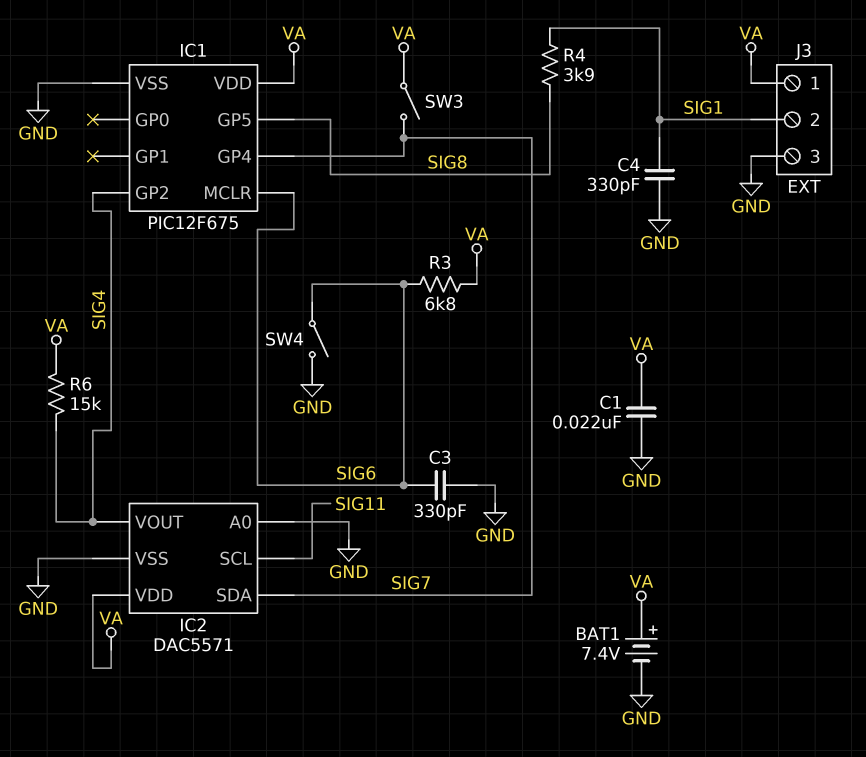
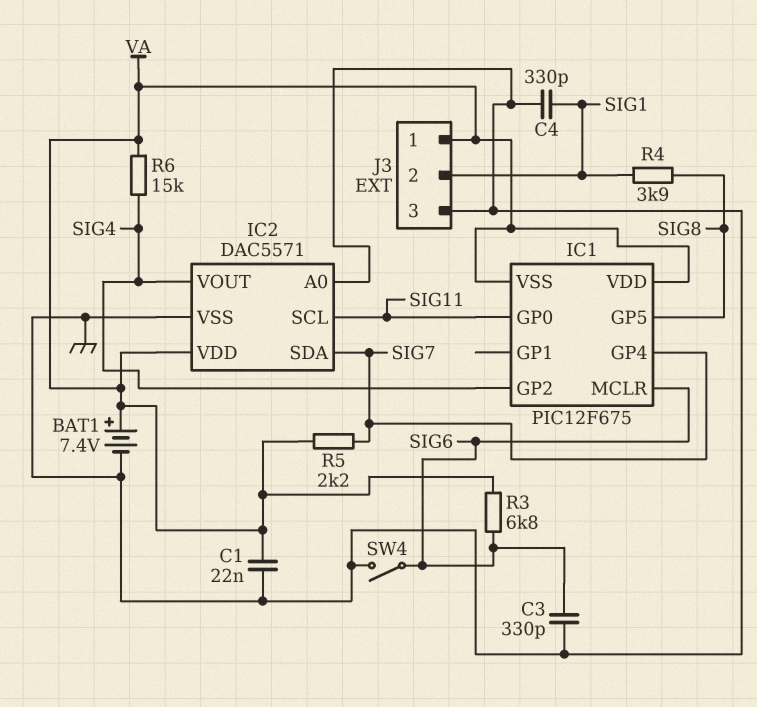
IC1 pin GP0: none -> SIG11
IC1 pin VSS: GND -> VA
R5: none -> 2.2k (SIG7, VA)
SW3: switch (SIG7, VA) -> none

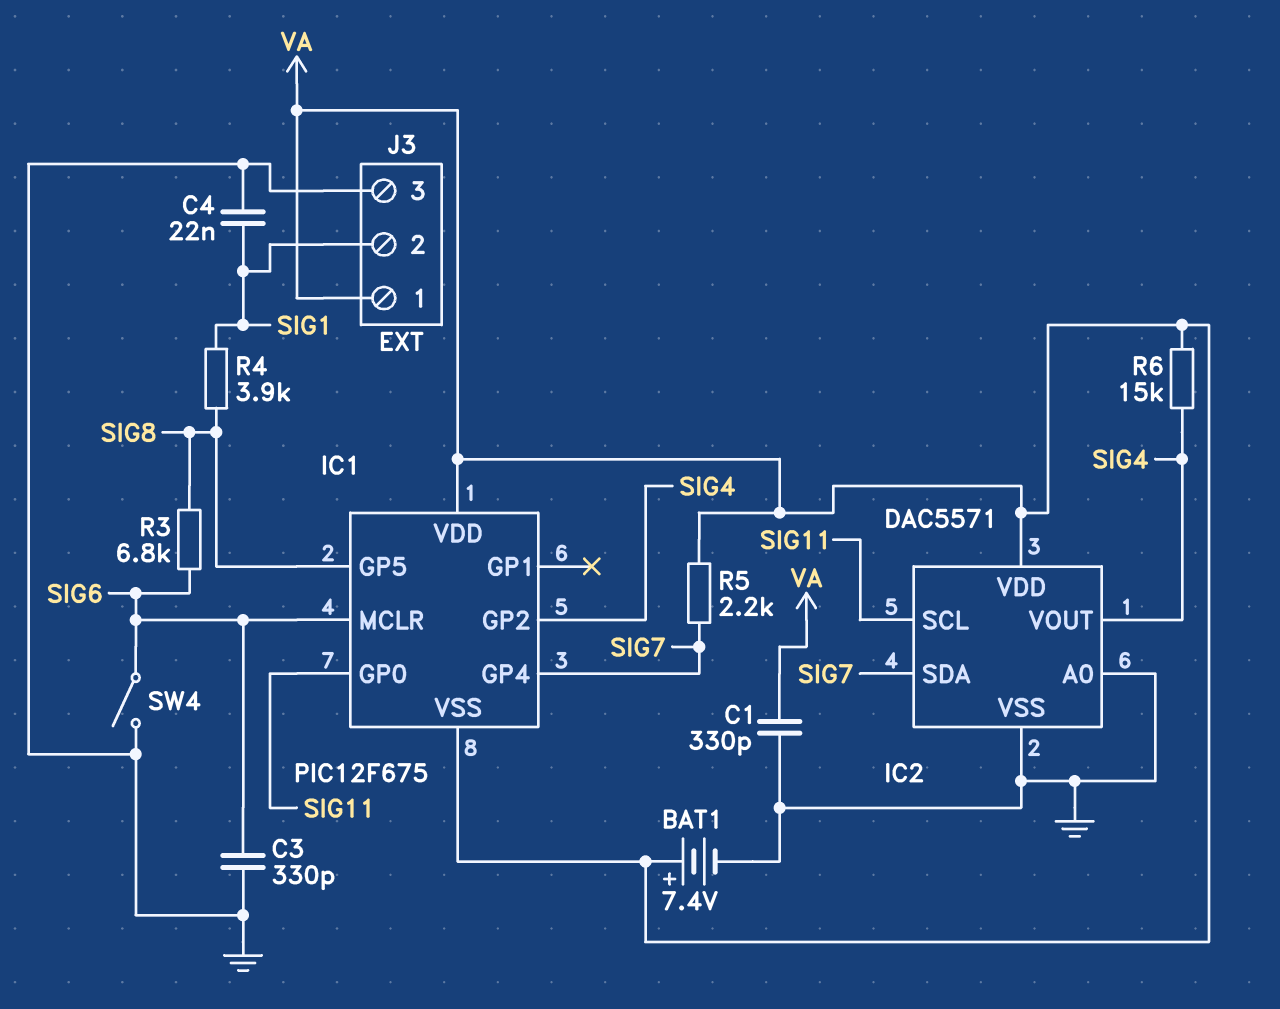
C1: 22nF (GND, VA) -> 330pF (GND, VA)
C4: 330pF (GND, SIG1) -> 22nF (GND, SIG1)
R3: 6.8k (SIG6, VA) -> 6.8k (SIG6, SIG8)

